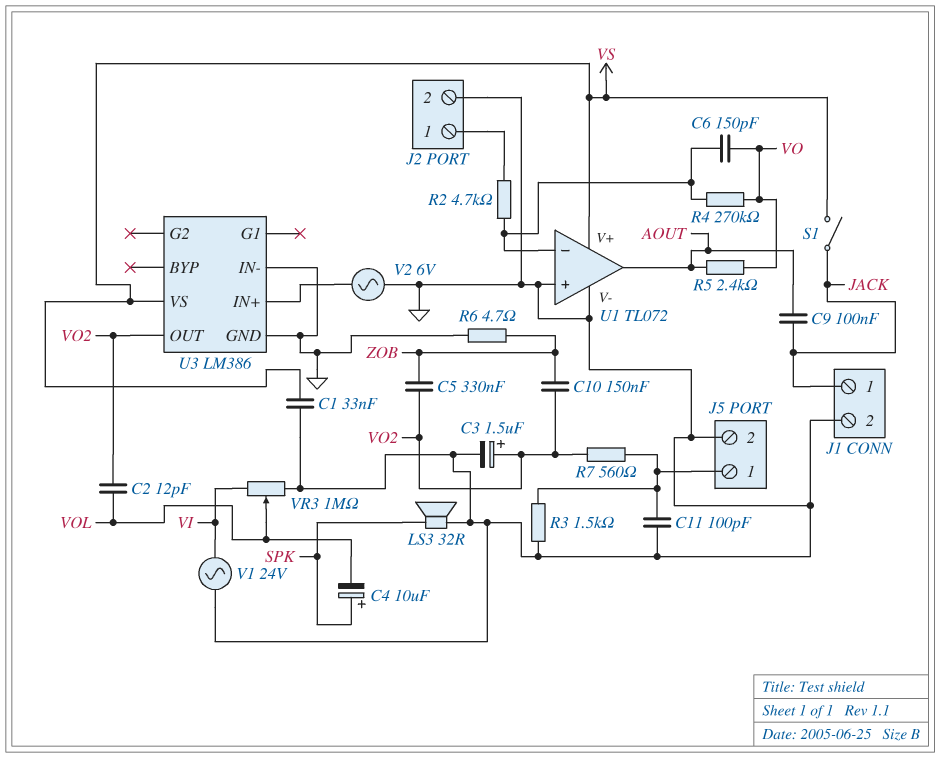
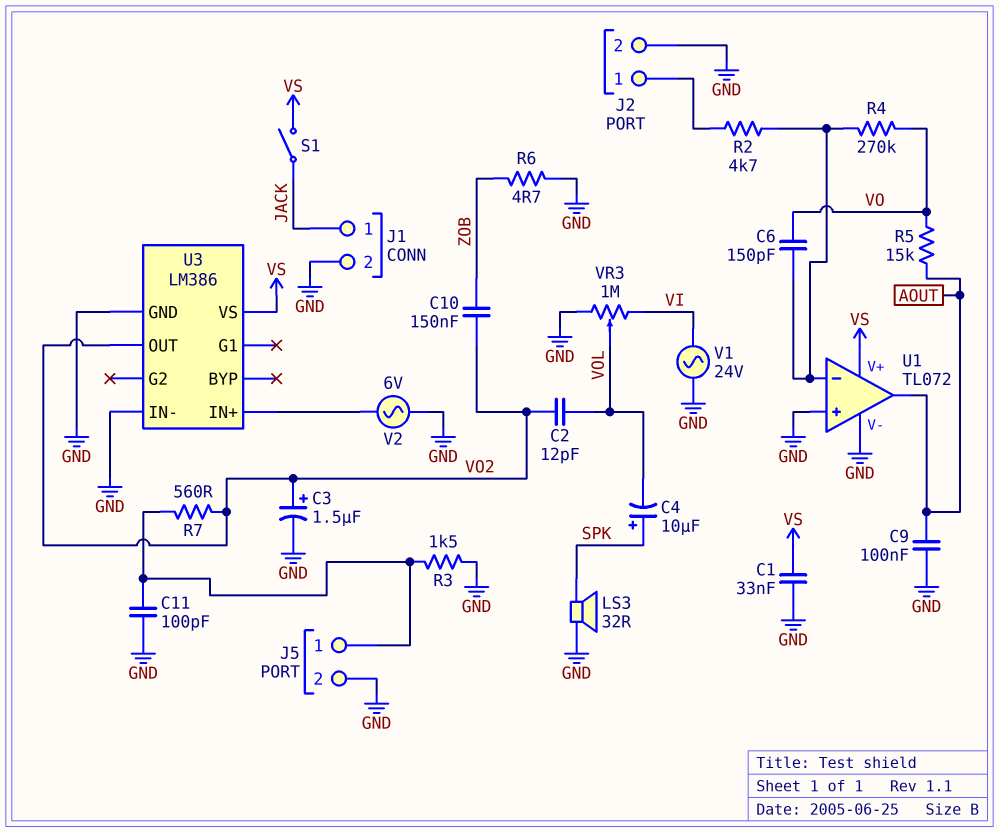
C5: 330nF (VO2, ZOB) -> none
C9: 100nF (AOUT, JACK) -> 100nF (AOUT, GND)
R5: 2.4k (AOUT, VO) -> 15k (AOUT, VO)

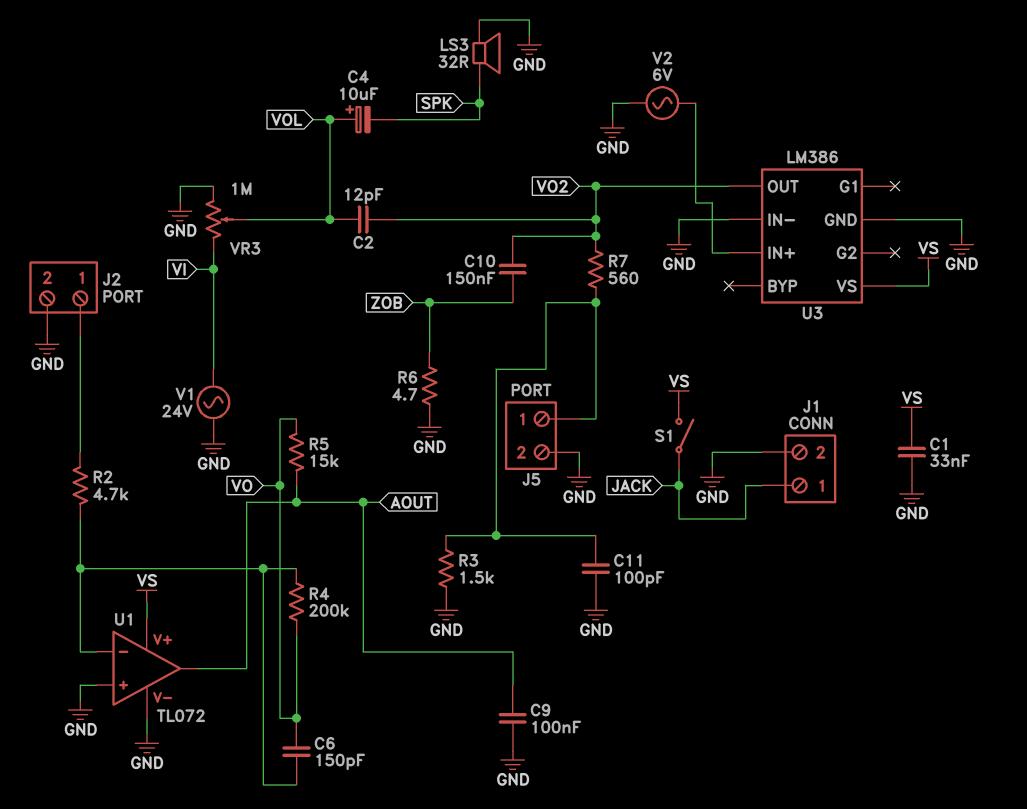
C3: 1.5uF (plus VO2, minus GND) -> none
C4: 10uF (plus SPK, minus VOL) -> 10uF (plus VOL, minus SPK)
R4: 270k (U1/in-, VO) -> 200k (U1/in-, VO)

